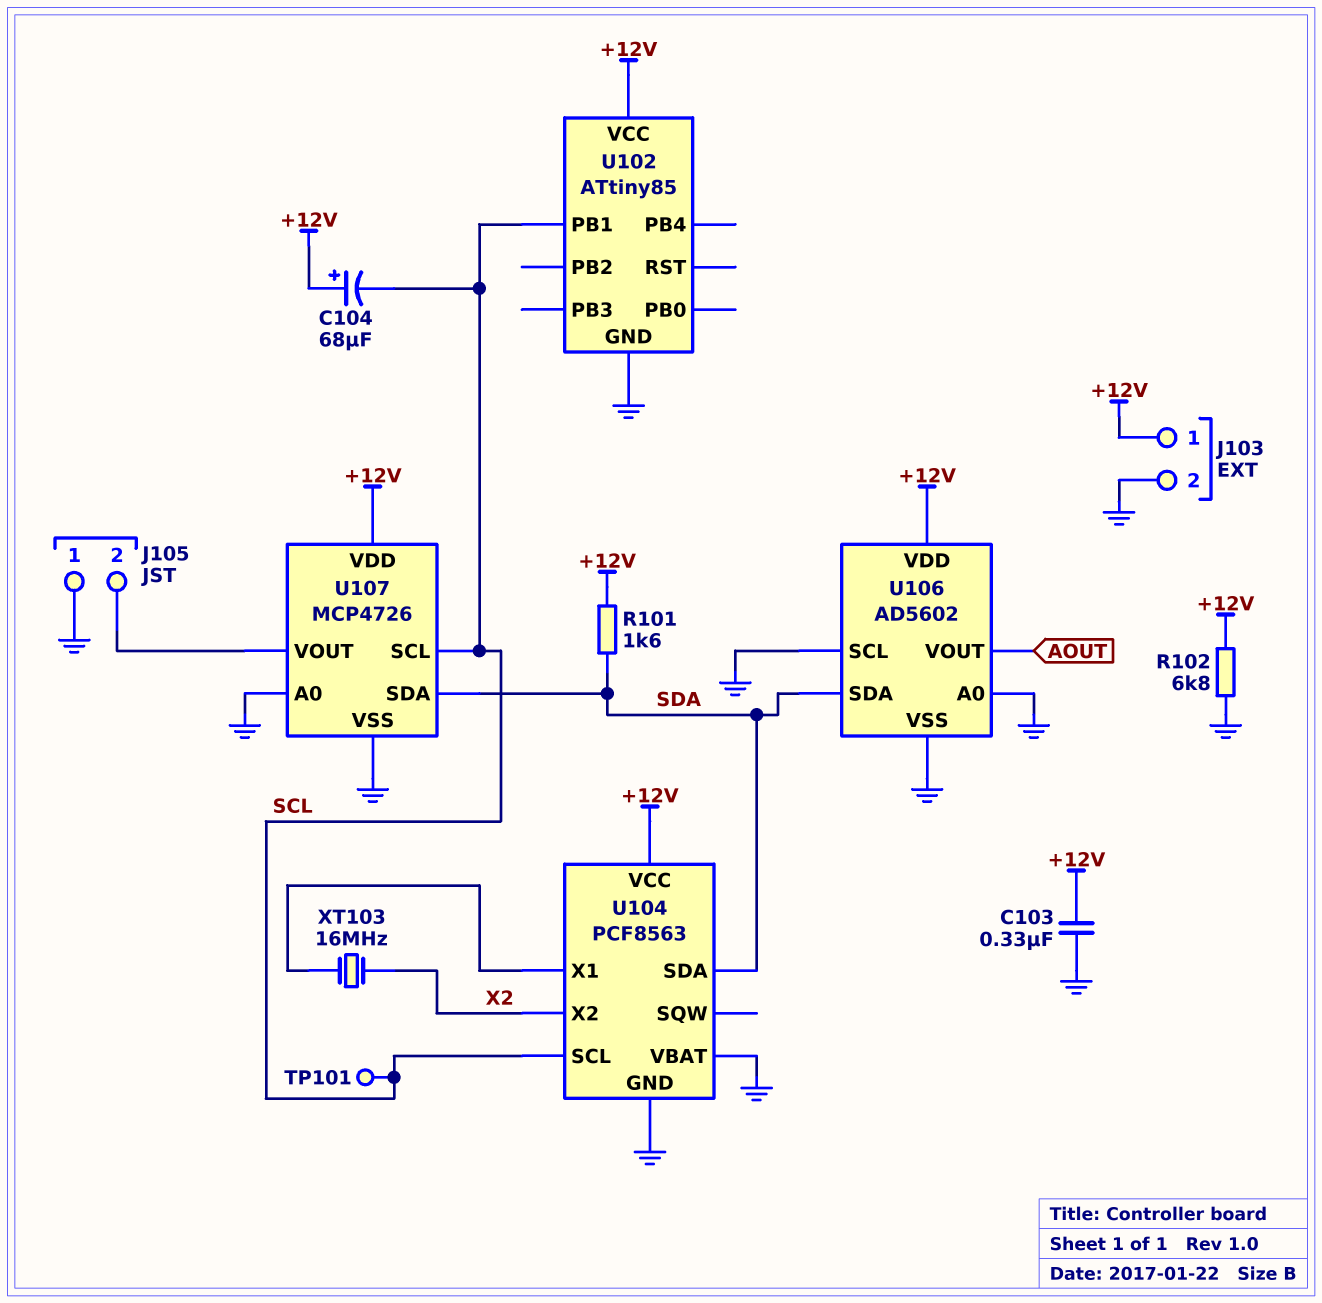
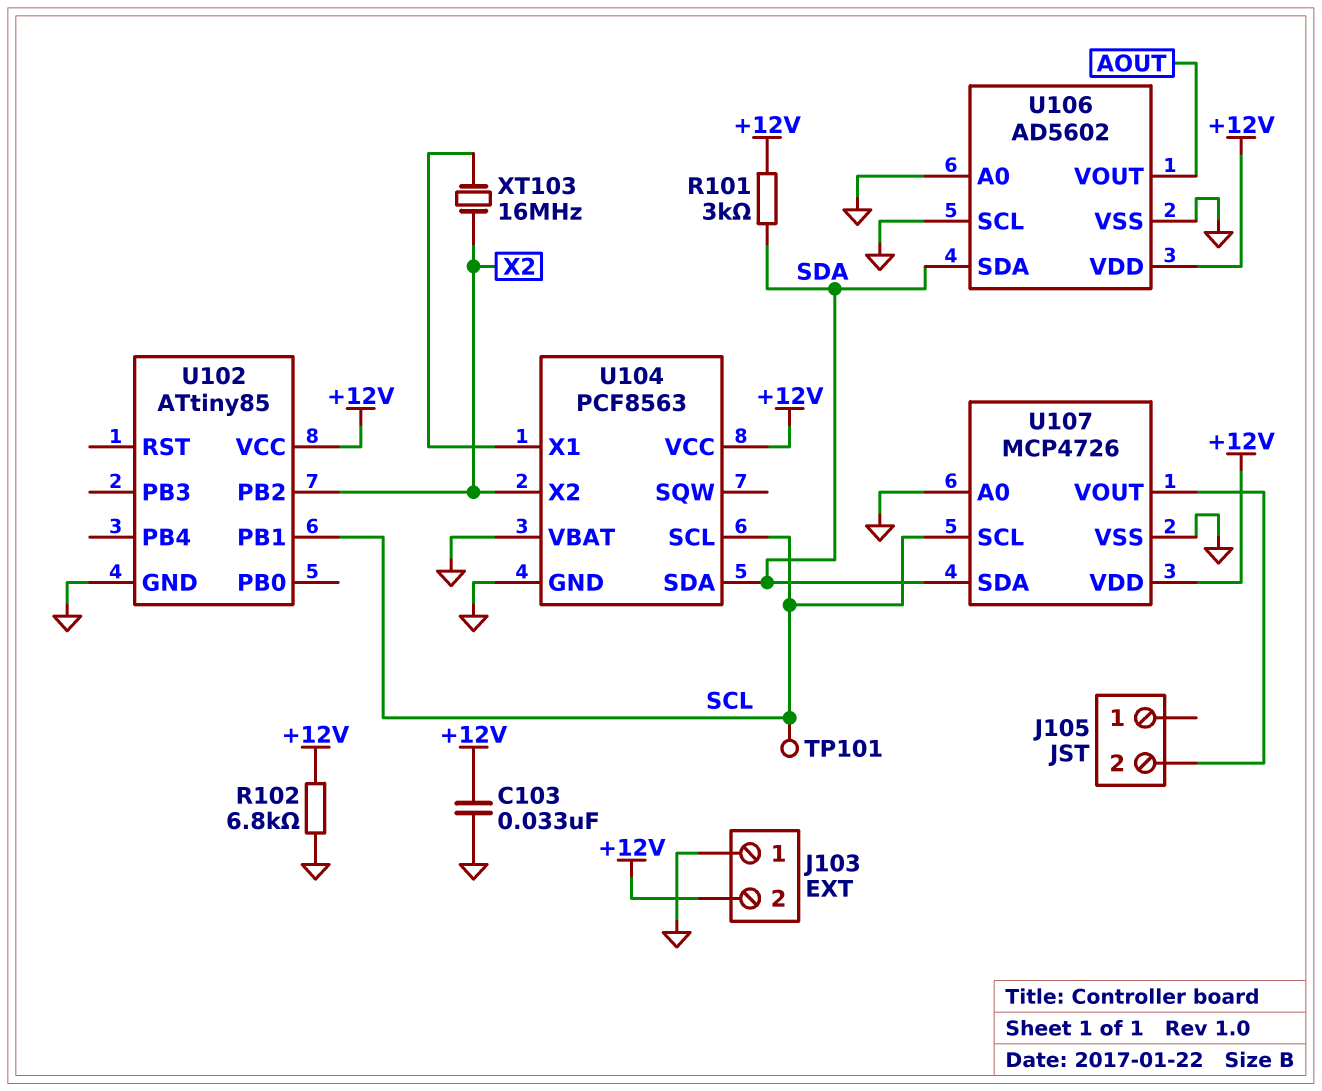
C103: 330nF (+12V, GND) -> 33nF (+12V, GND)
C104: 68uF (plus +12V, minus SCL) -> none
J103 pin 1: +12V -> GND
J103 pin 2: GND -> +12V
J105 pin 1: GND -> none
R101: 1.6k (+12V, SDA) -> 3k (+12V, SDA)
U102 pin PB2: none -> X2

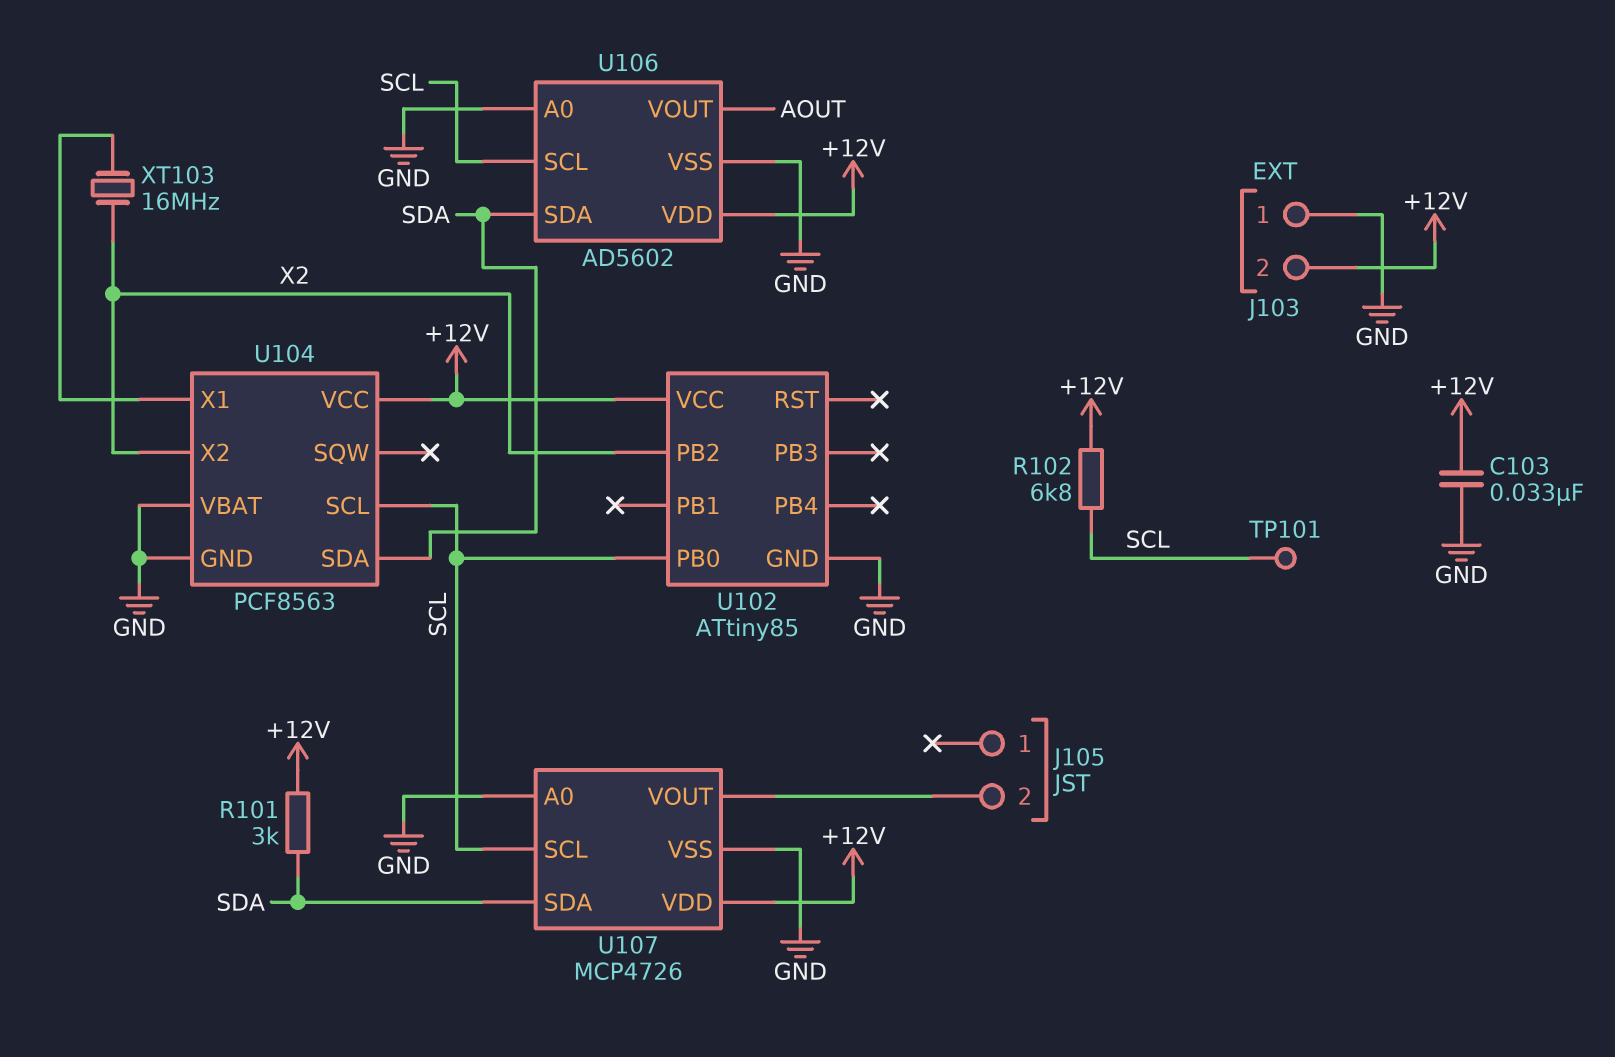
R102: 6.8k (+12V, GND) -> 6.8k (+12V, SCL)
U102 pin PB0: none -> SCL
U102 pin PB1: SCL -> none
U106 pin SCL: GND -> SCL

